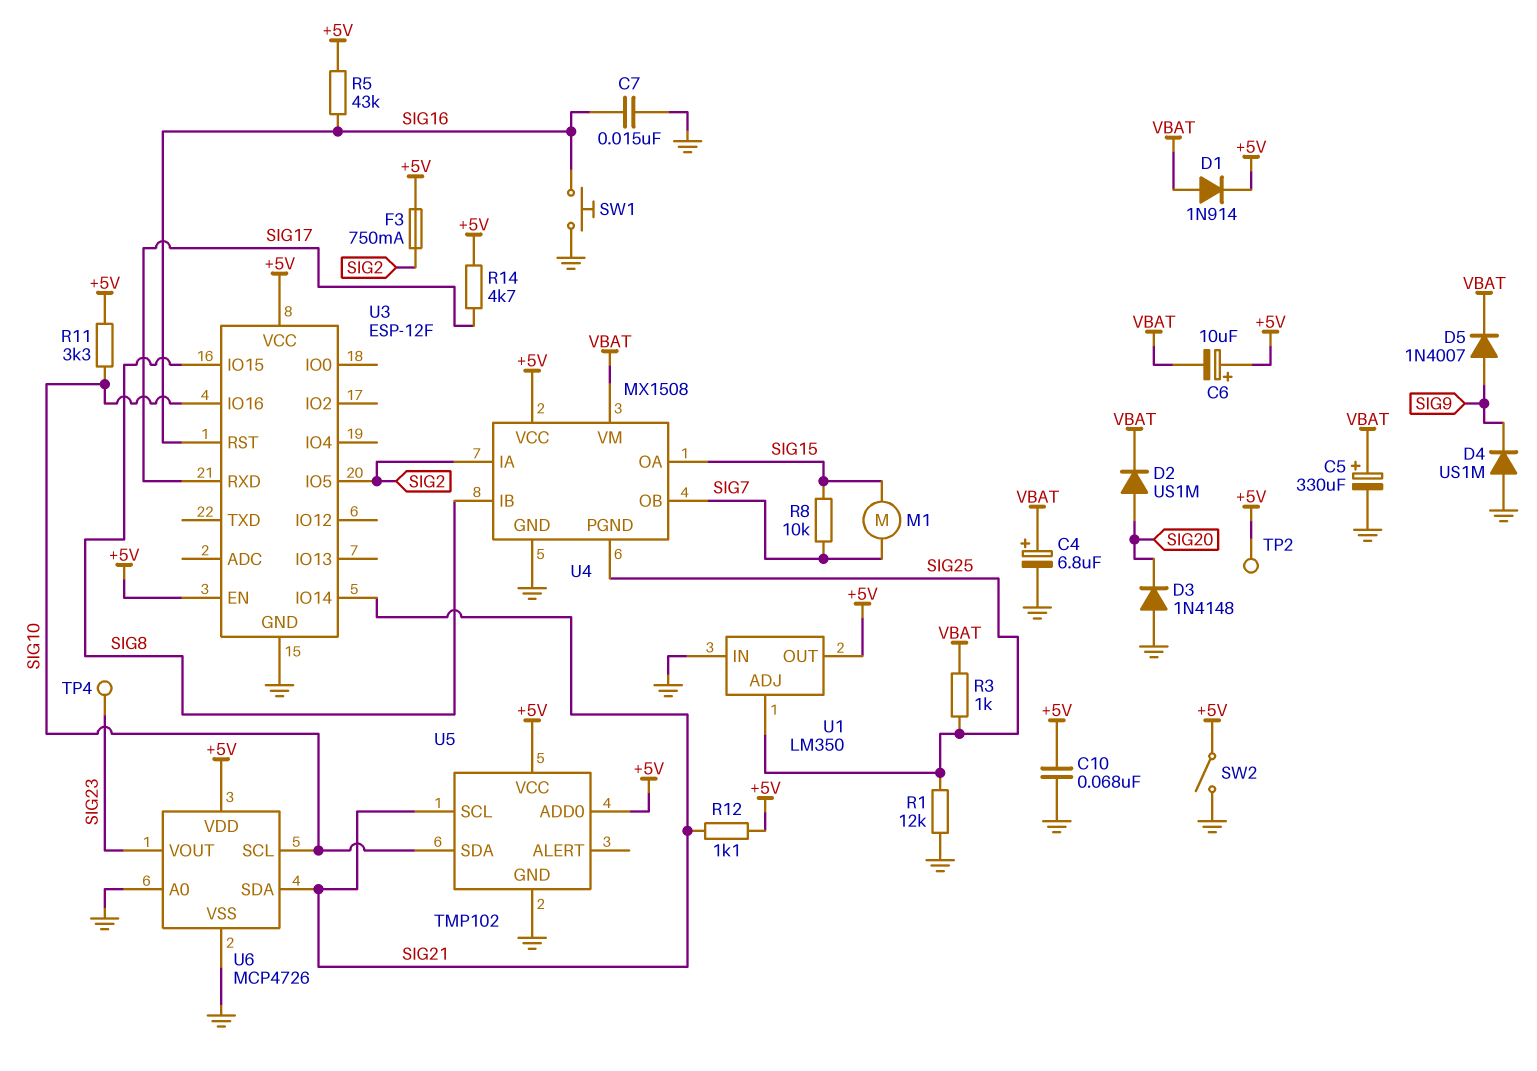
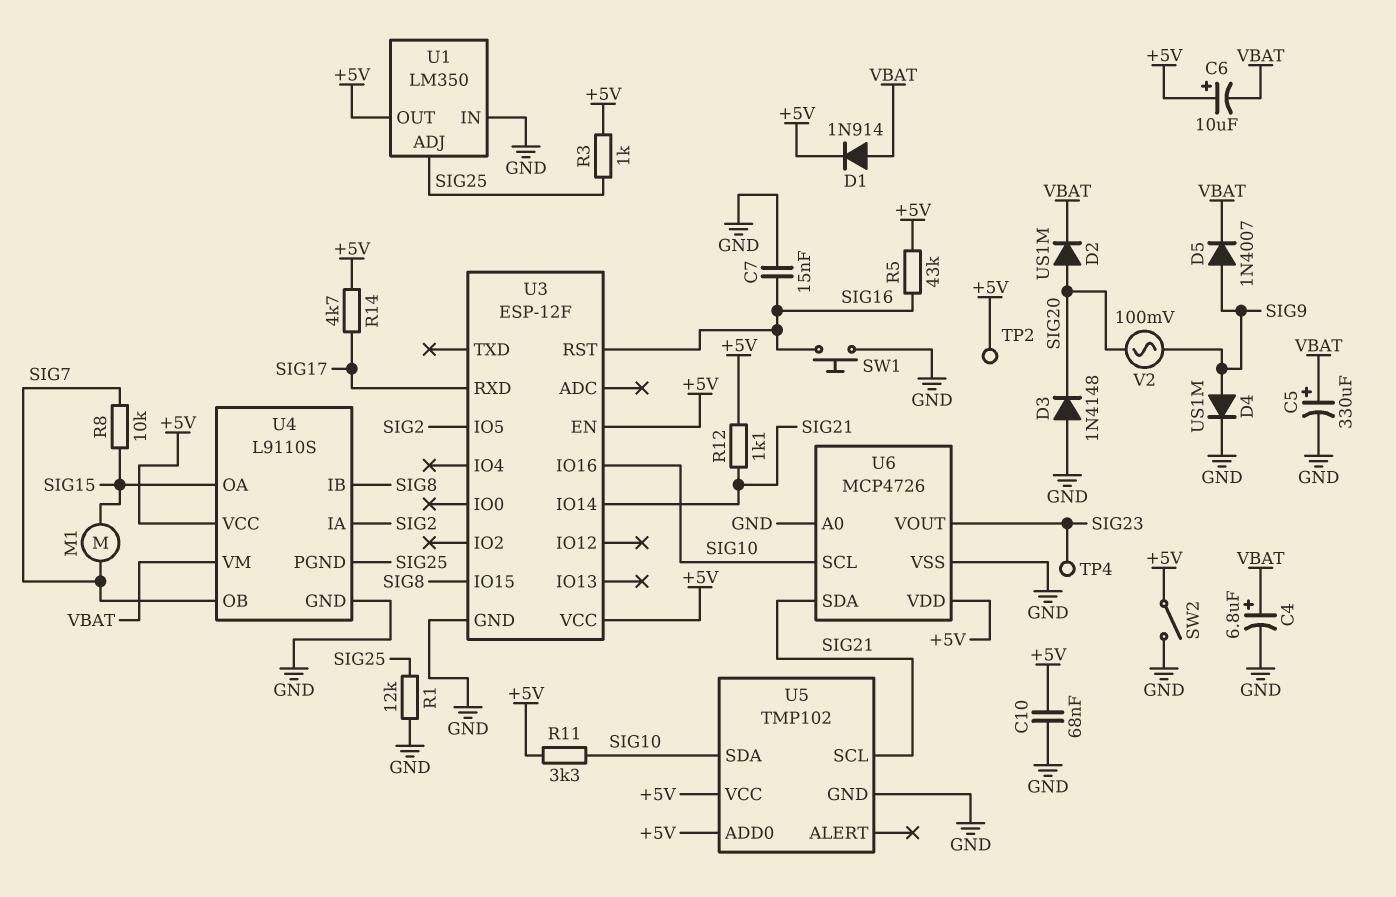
D4: diode US1M (A GND, K SIG9) -> diode US1M (A SIG9, K GND)
F3: 750mA (+5V, SIG2) -> none
R3: 1k (SIG25, VBAT) -> 1k (+5V, SIG25)
U4: MX1508 -> L9110S
V2: none -> AC 100mV (SIG9, SIG20)

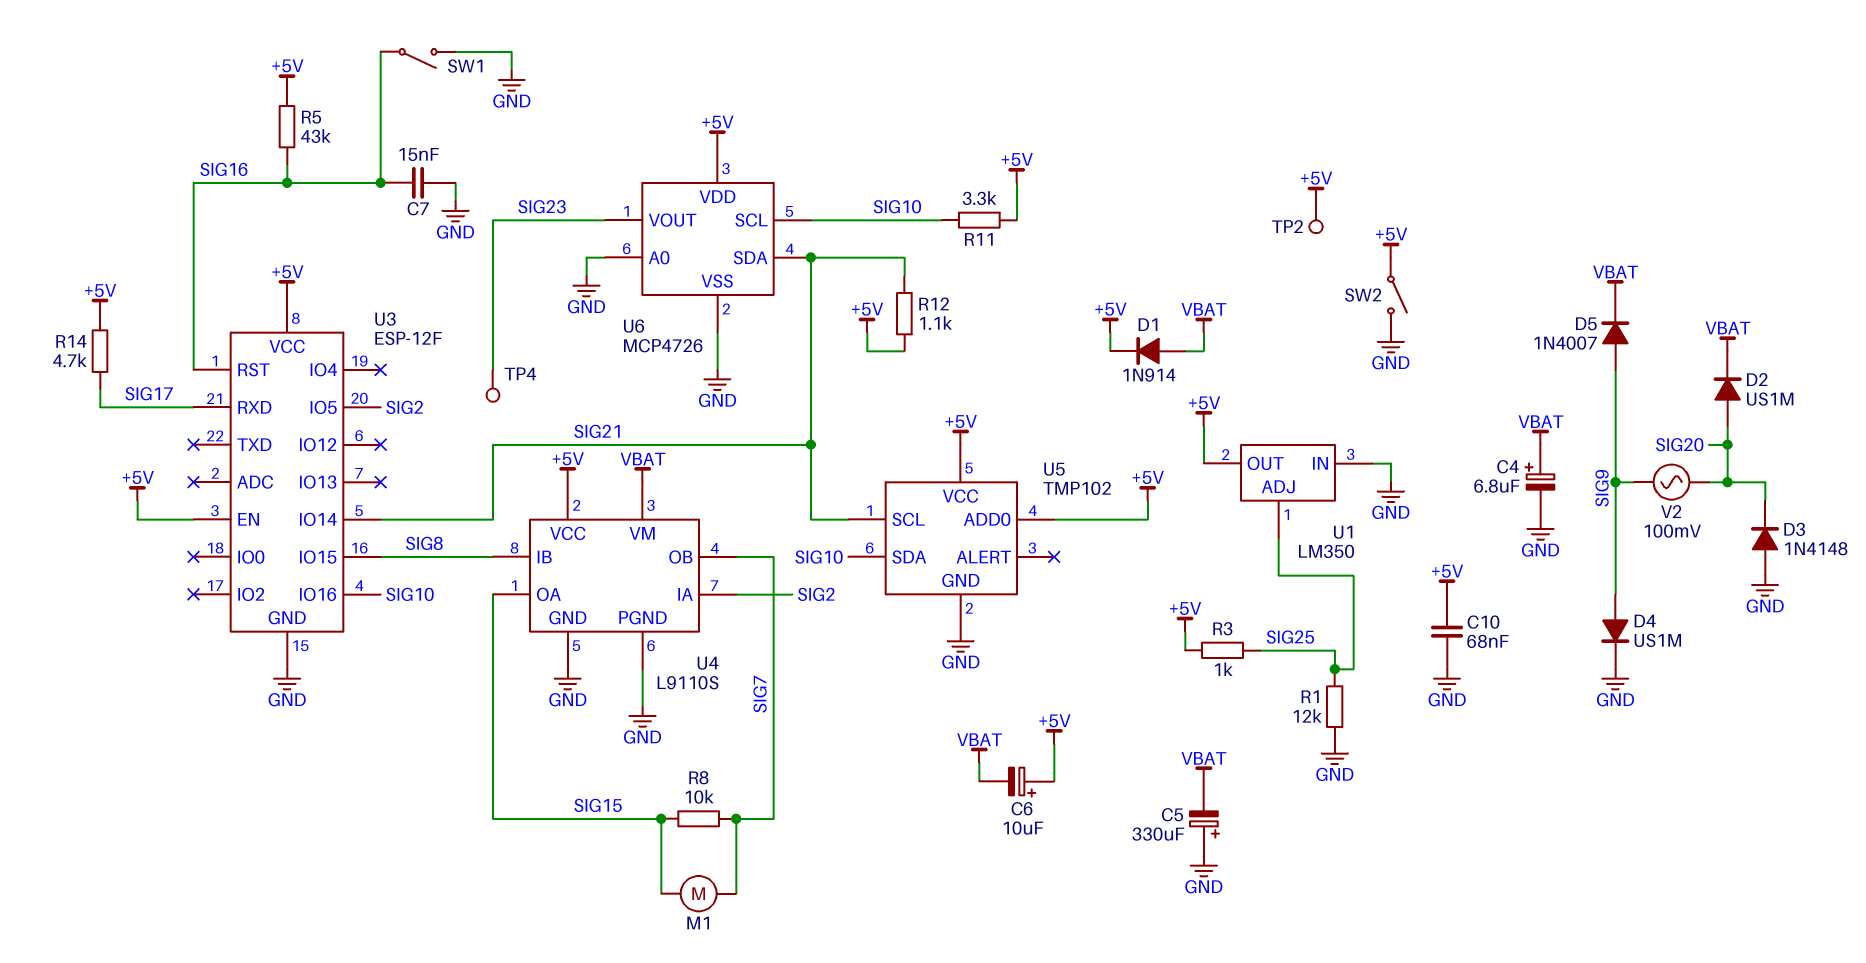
C5: 330uF (plus VBAT, minus GND) -> 330uF (plus GND, minus VBAT)
SW1: button (GND, SIG16) -> switch (GND, SIG16)
U4 pin PGND: SIG25 -> GND

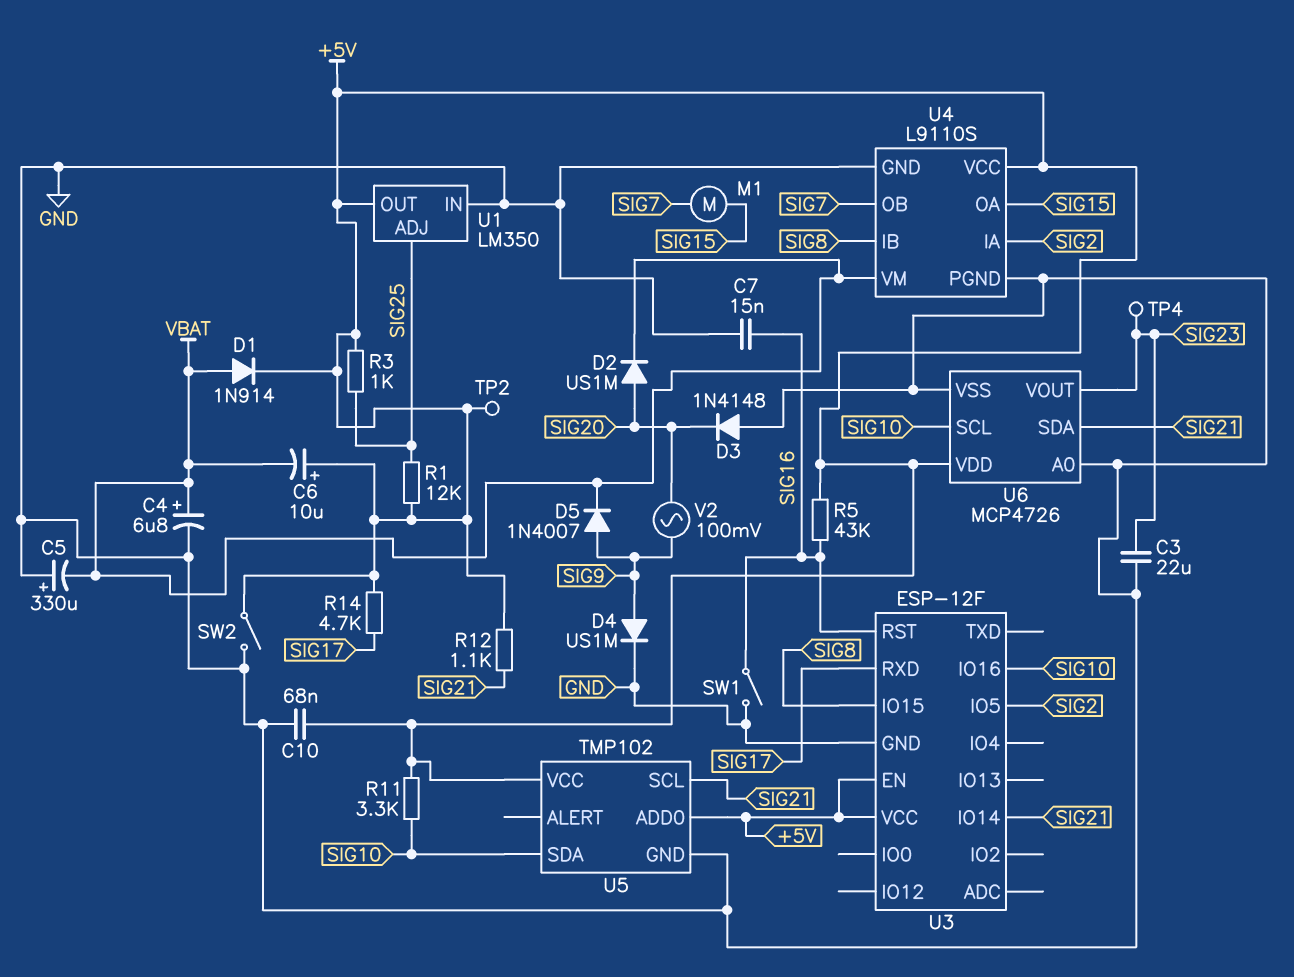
C3: none -> 22uF (GND, SIG23)
R1: 12k (GND, SIG25) -> 12k (+5V, SIG25)
R8: 10k (SIG7, SIG15) -> none

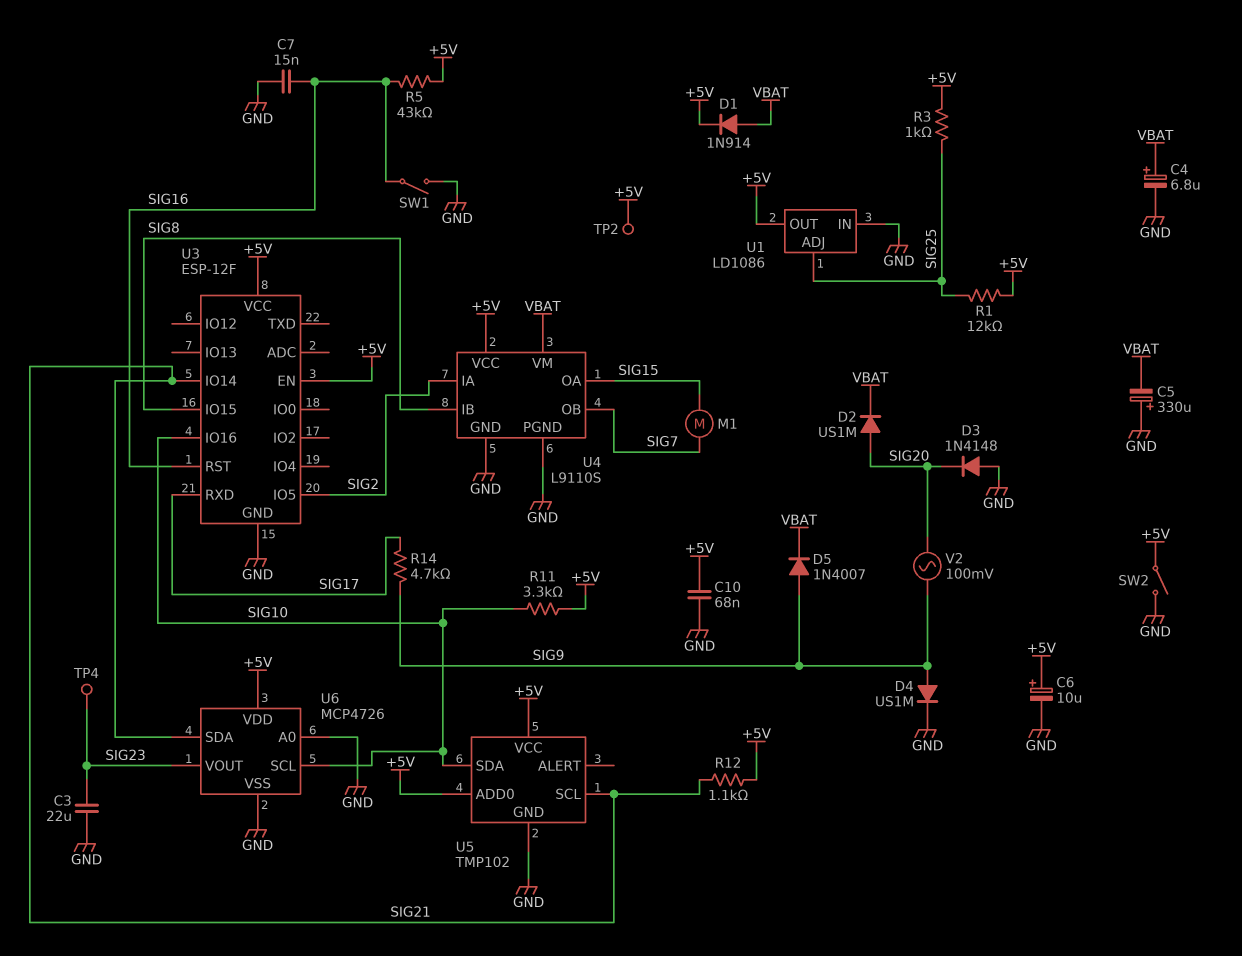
C6: 10uF (plus +5V, minus VBAT) -> 10uF (plus +5V, minus GND)
R14: 4.7k (+5V, SIG17) -> 4.7k (SIG9, SIG17)
U1: LM350 -> LD1086

